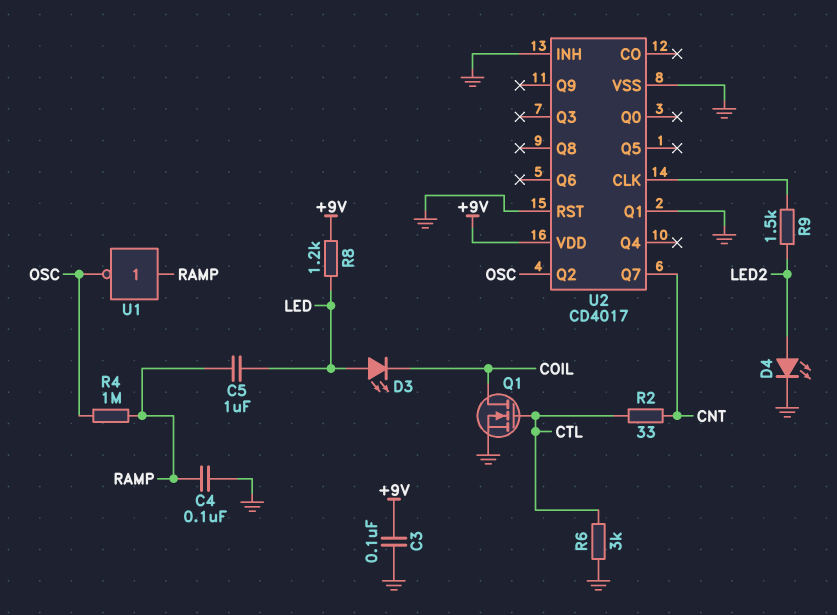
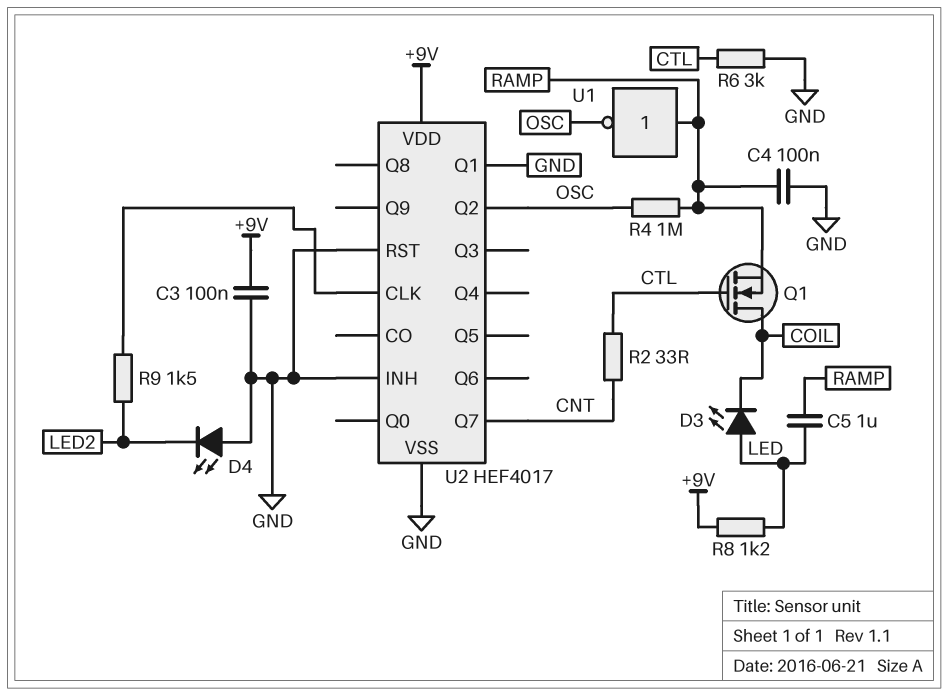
D4: LED (A LED2, K GND) -> LED (A GND, K LED2)
Q1: NMOS (G CTL, D COIL, S GND) -> NMOS (G CTL, D COIL, S RAMP)
U2: CD4017 -> HEF4017

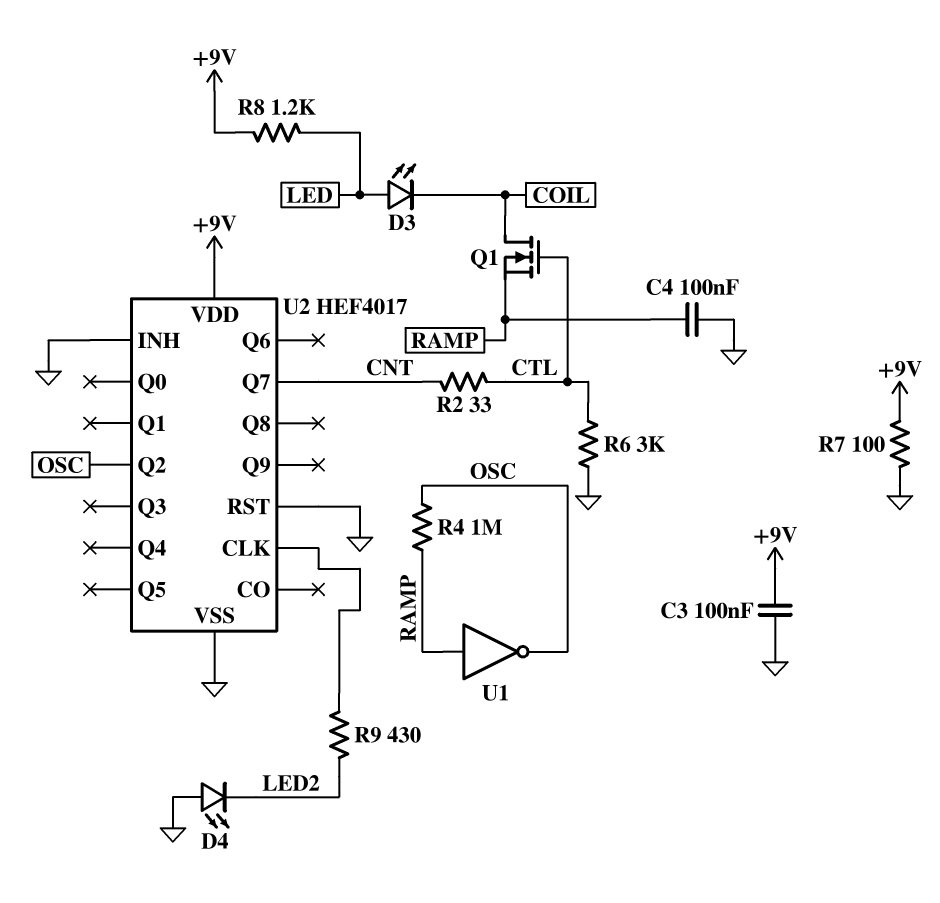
C5: 1uF (LED, RAMP) -> none
R7: none -> 100 (+9V, GND)
R9: 1.5k (LED2, U2/CLK) -> 430 (LED2, U2/CLK)
U2 pin Q1: GND -> none

